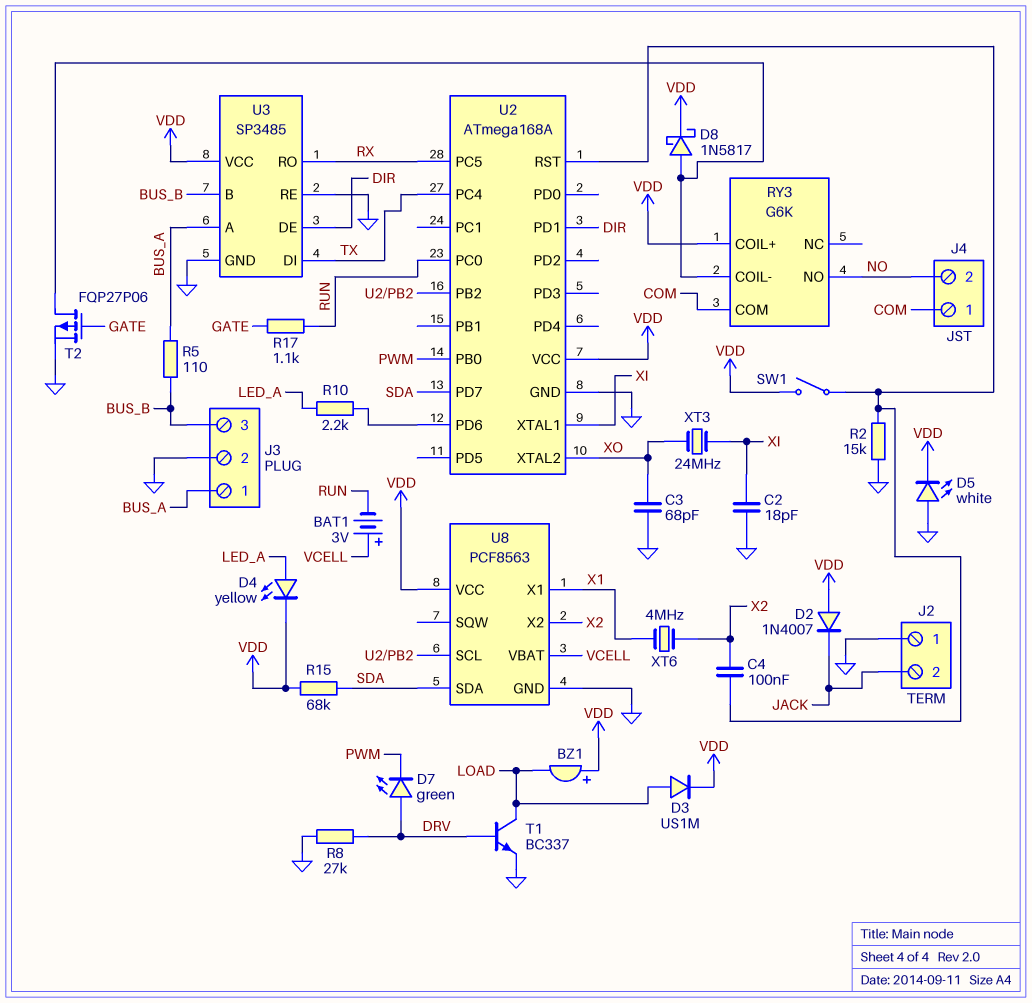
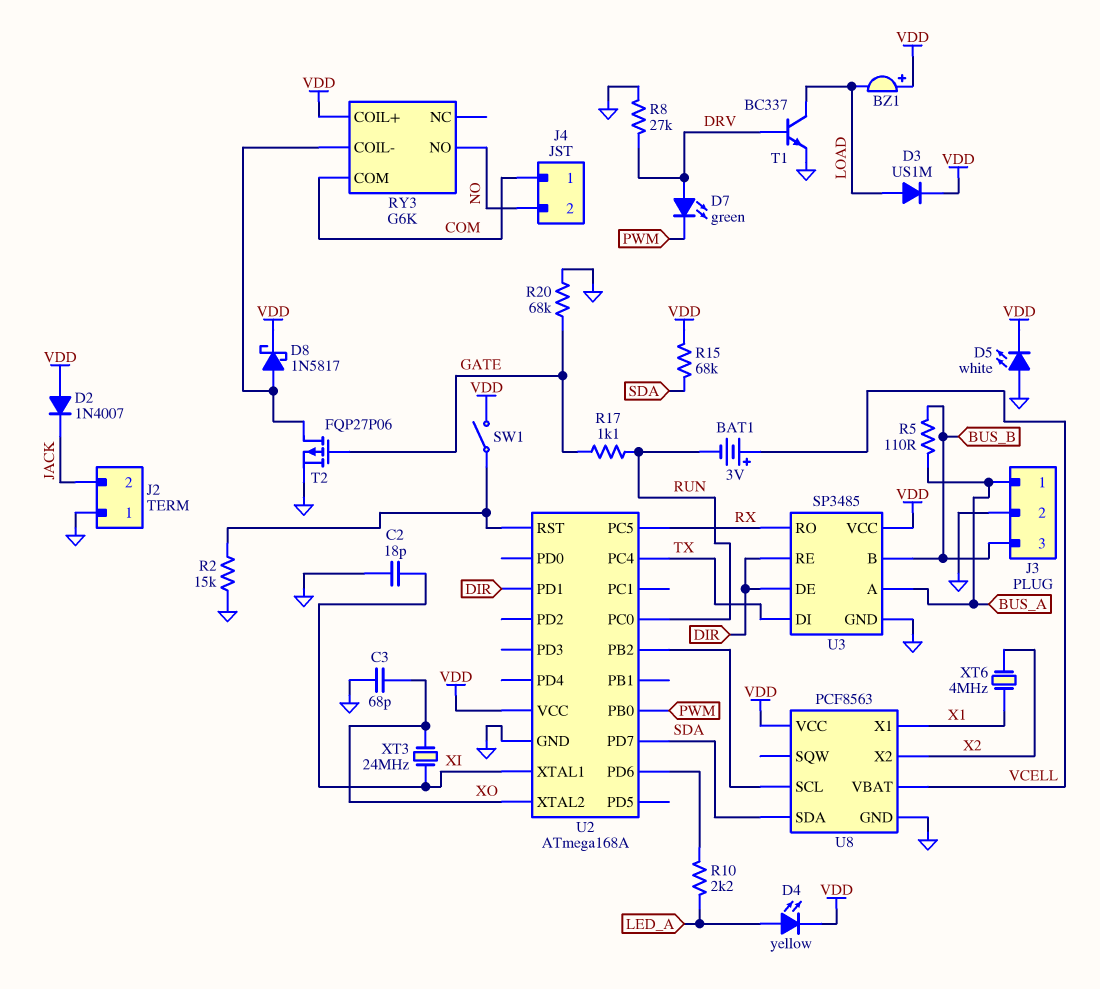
C4: 100nF (U2/RST, X2) -> none
R20: none -> 68k (GATE, GND)
U3 pin RE: GND -> DIR

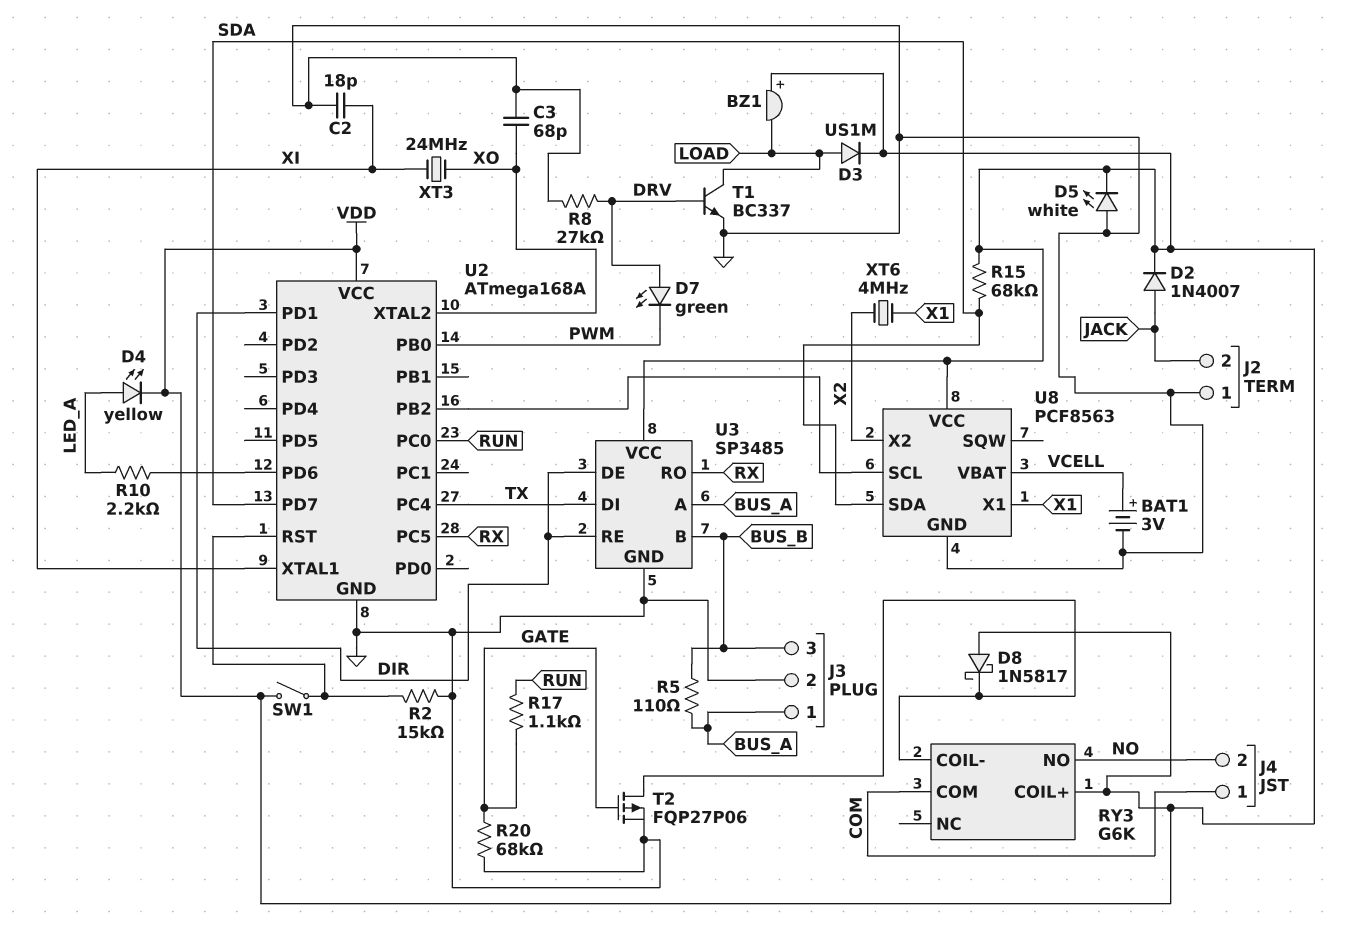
BAT1: 3V (plus VCELL, minus RUN) -> 3V (plus VCELL, minus GND)
D2: diode 1N4007 (A VDD, K JACK) -> diode 1N4007 (A JACK, K VDD)
D8: schottky 1N5817 (A RY3/COIL-, K VDD) -> schottky 1N5817 (A VDD, K RY3/COIL-)

